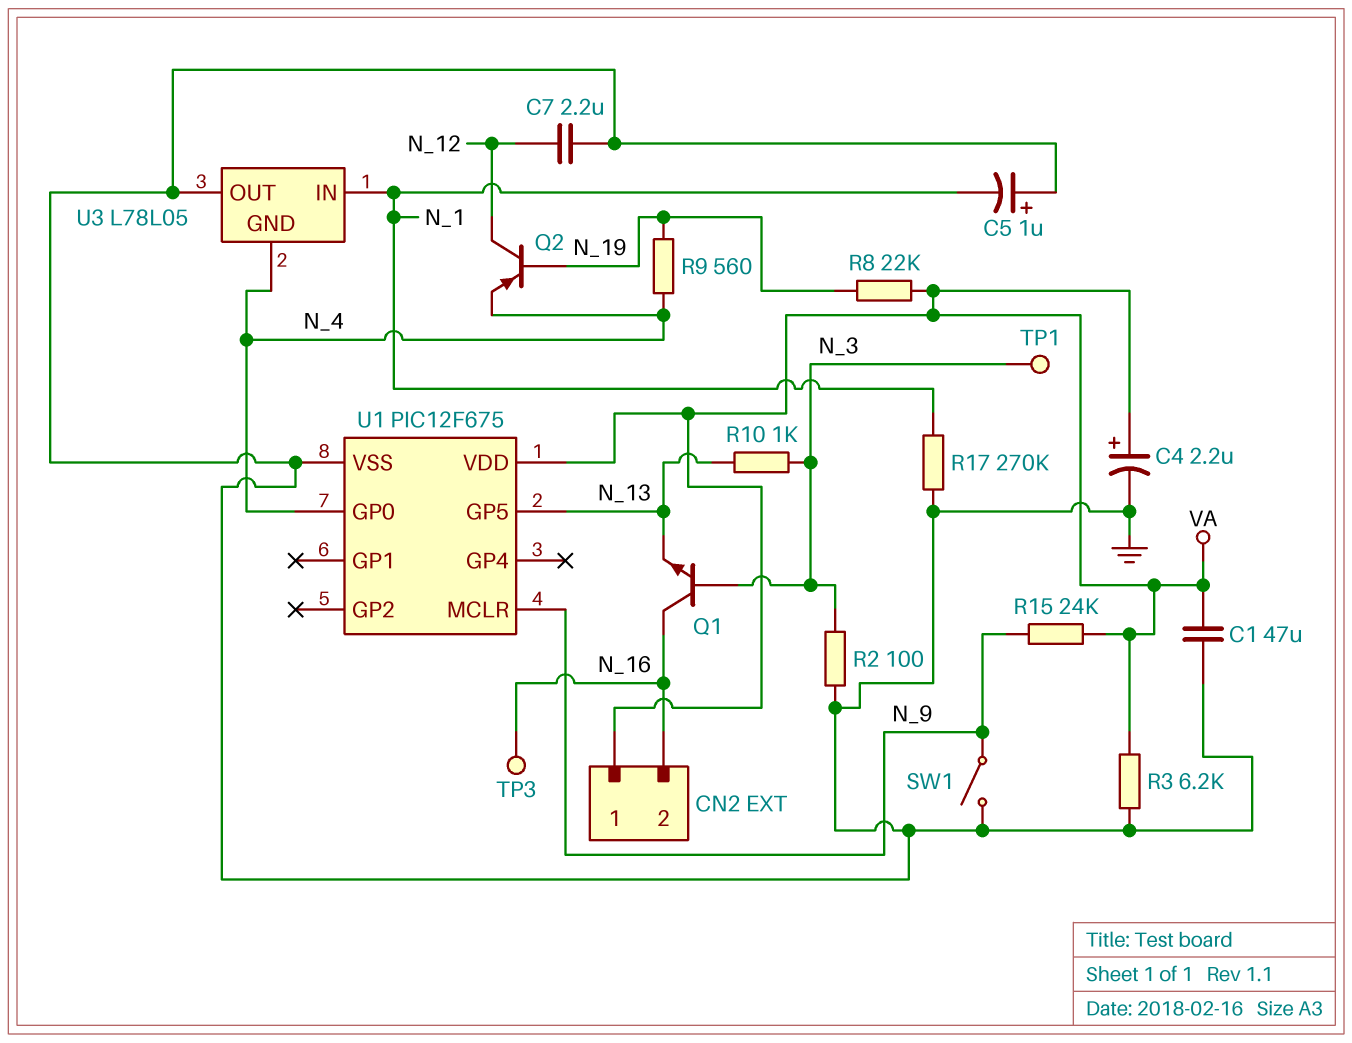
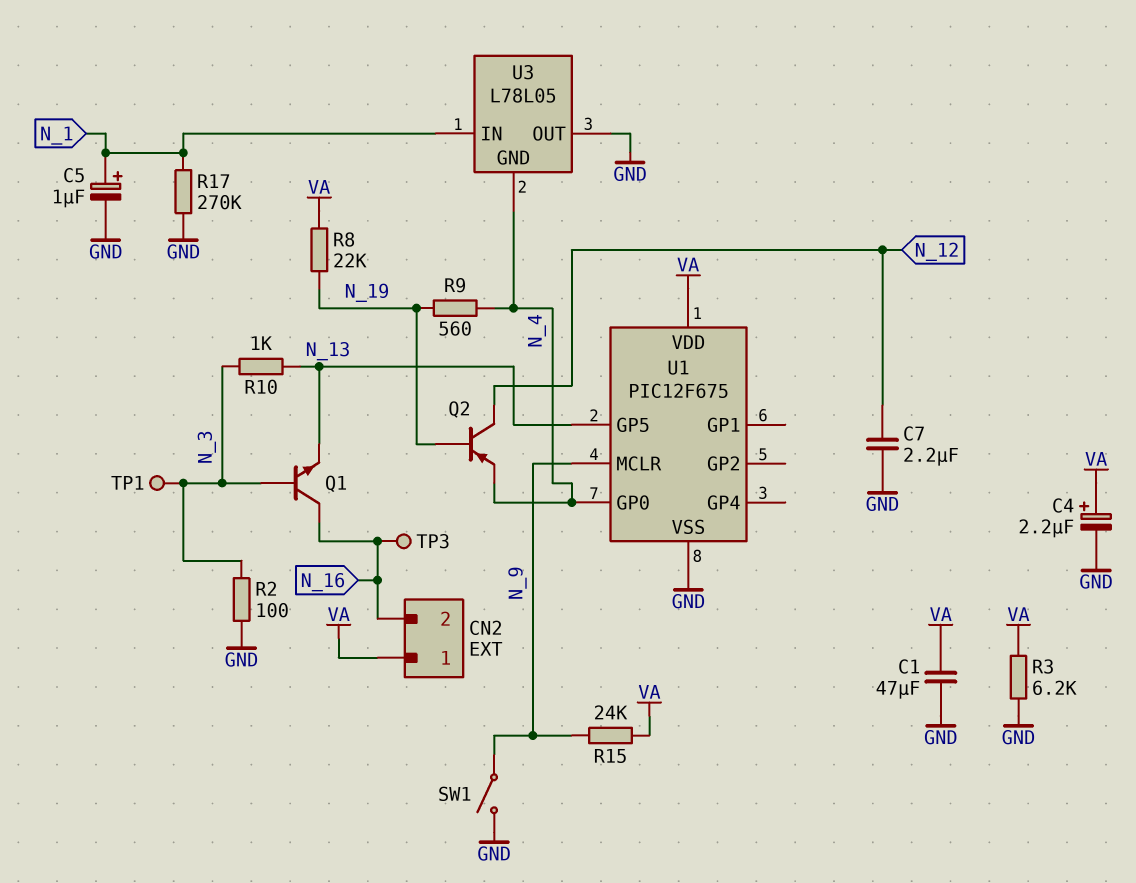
C5: 1uF (plus GND, minus N_1) -> 1uF (plus N_1, minus GND)

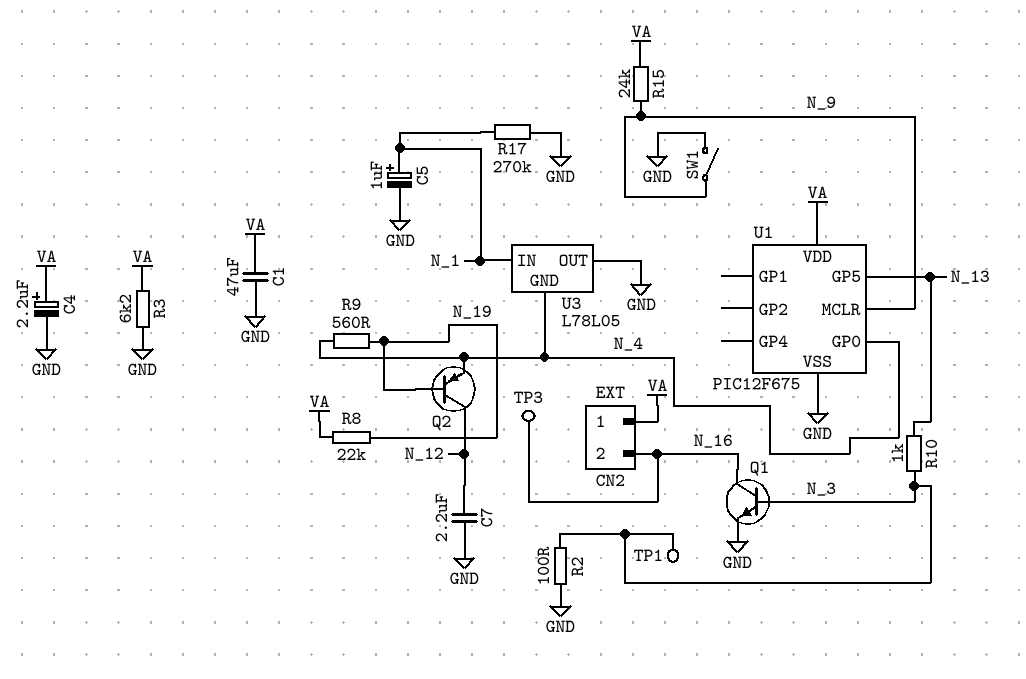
Q1: NPN (B N_3, C N_16, E N_13) -> NPN (B N_3, C N_16, E GND)

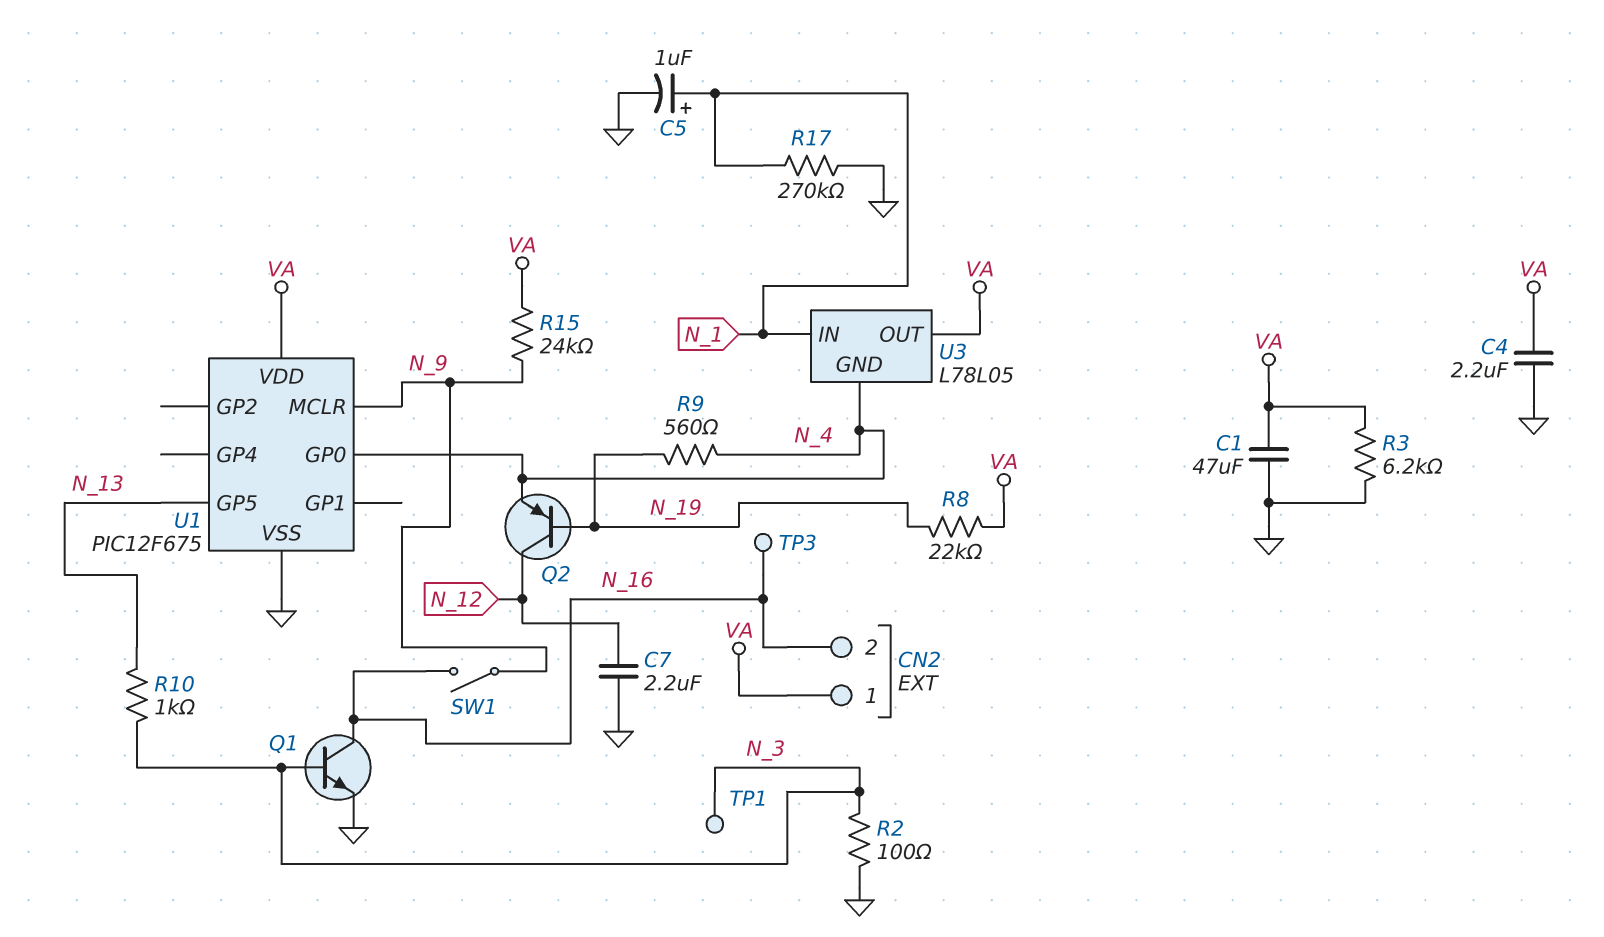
C4: 2.2uF (plus VA, minus GND) -> 2.2uF (GND, VA)
SW1: switch (GND, N_9) -> switch (N_9, N_16)
U3 pin OUT: GND -> VA

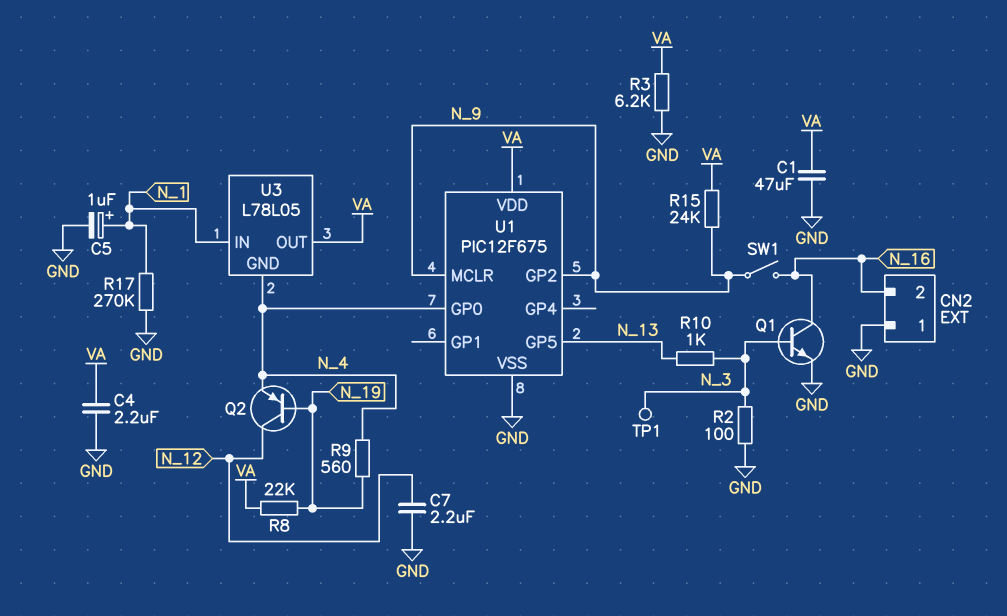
CN2 pin 1: VA -> GND
TP3: test point (N_16) -> none
U1 pin GP2: none -> N_9

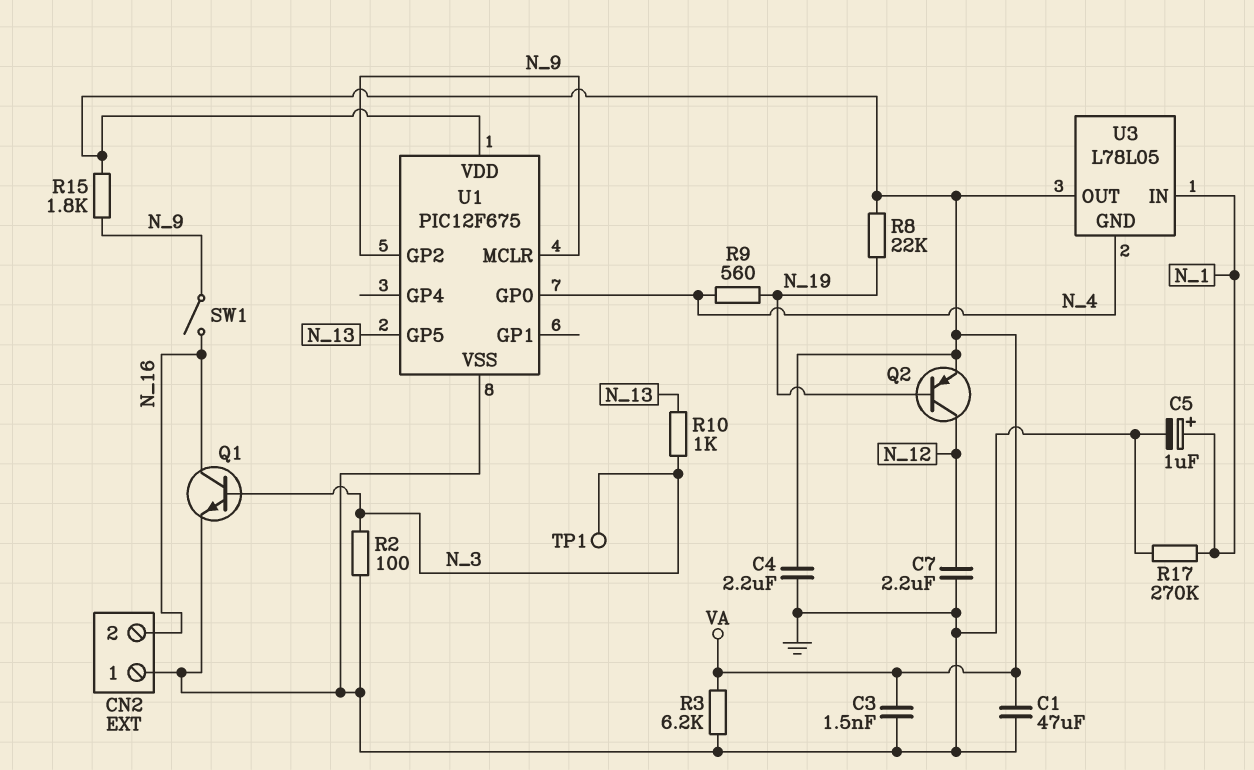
C3: none -> 1.5nF (GND, VA)
Q2: PNP (B N_19, C N_12, E N_4) -> PNP (B N_19, C N_12, E VA)
R15: 24k (N_9, VA) -> 1.8k (N_9, VA)

